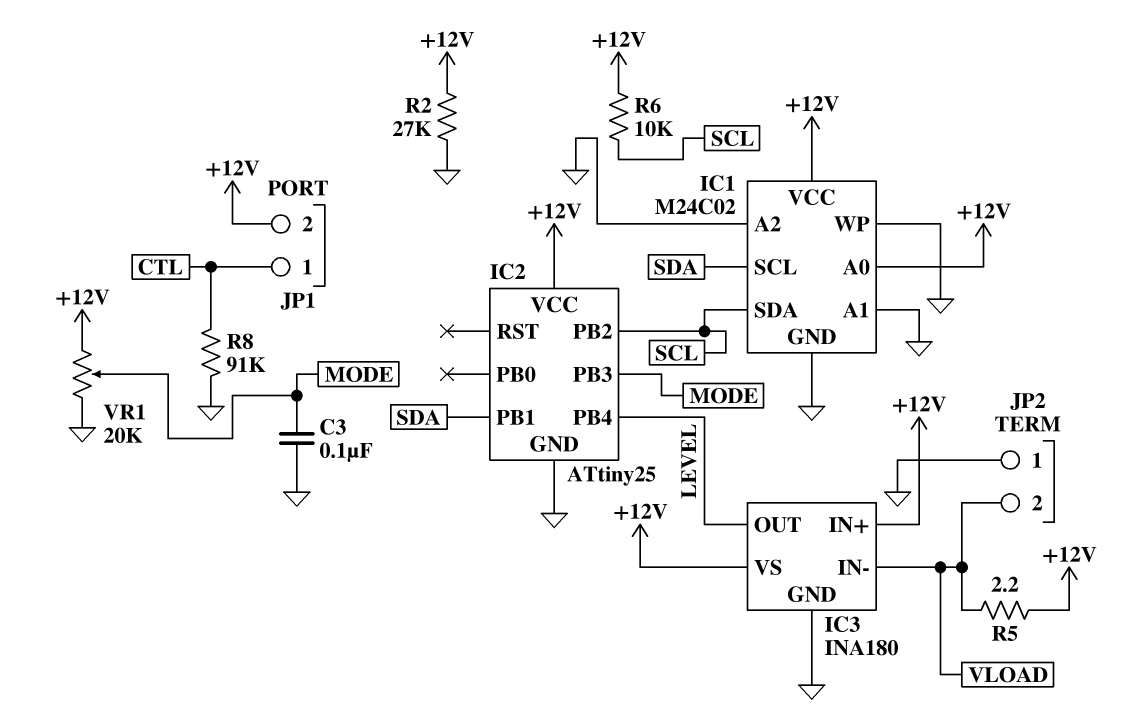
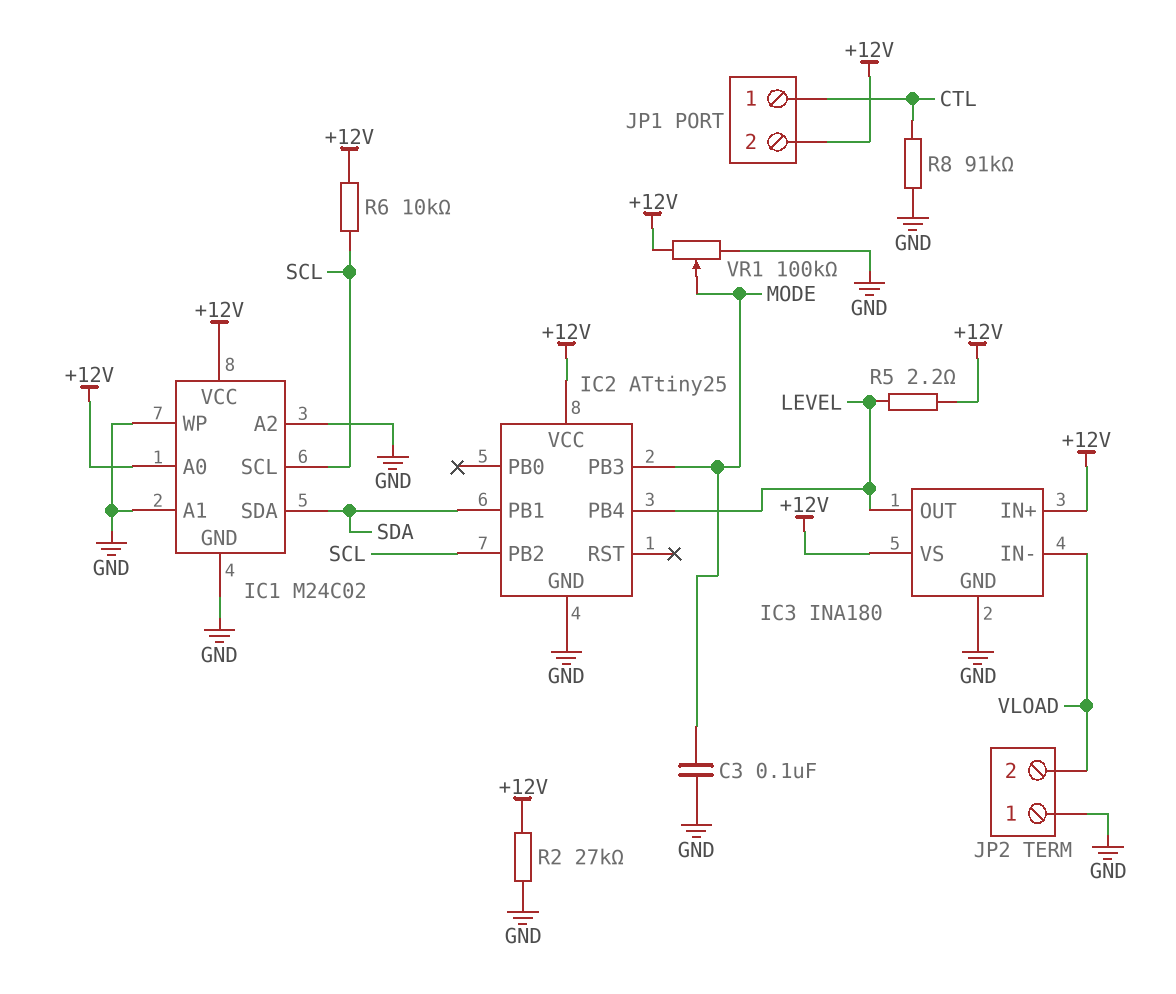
IC1 pin SCL: SDA -> SCL
IC1 pin SDA: SCL -> SDA
R5: 2.2 (+12V, VLOAD) -> 2.2 (+12V, LEVEL)
VR1: 20k (+12V, GND, wiper MODE) -> 100k (+12V, GND, wiper MODE)

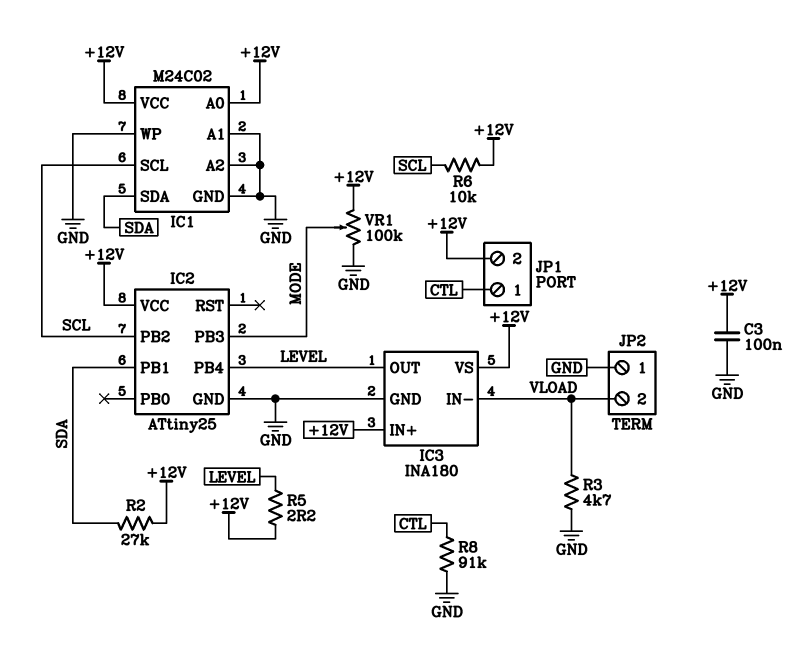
C3: 100nF (GND, MODE) -> 100nF (+12V, GND)
R2: 27k (+12V, GND) -> 27k (+12V, SDA)
R3: none -> 4.7k (GND, VLOAD)

